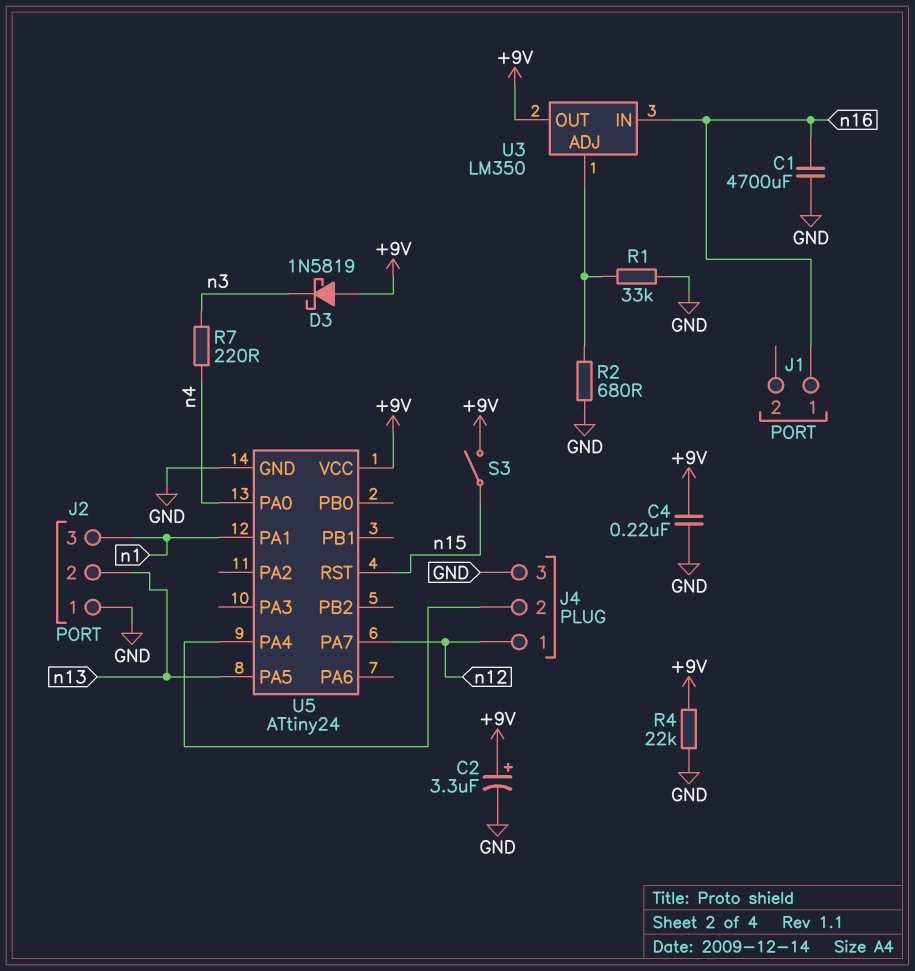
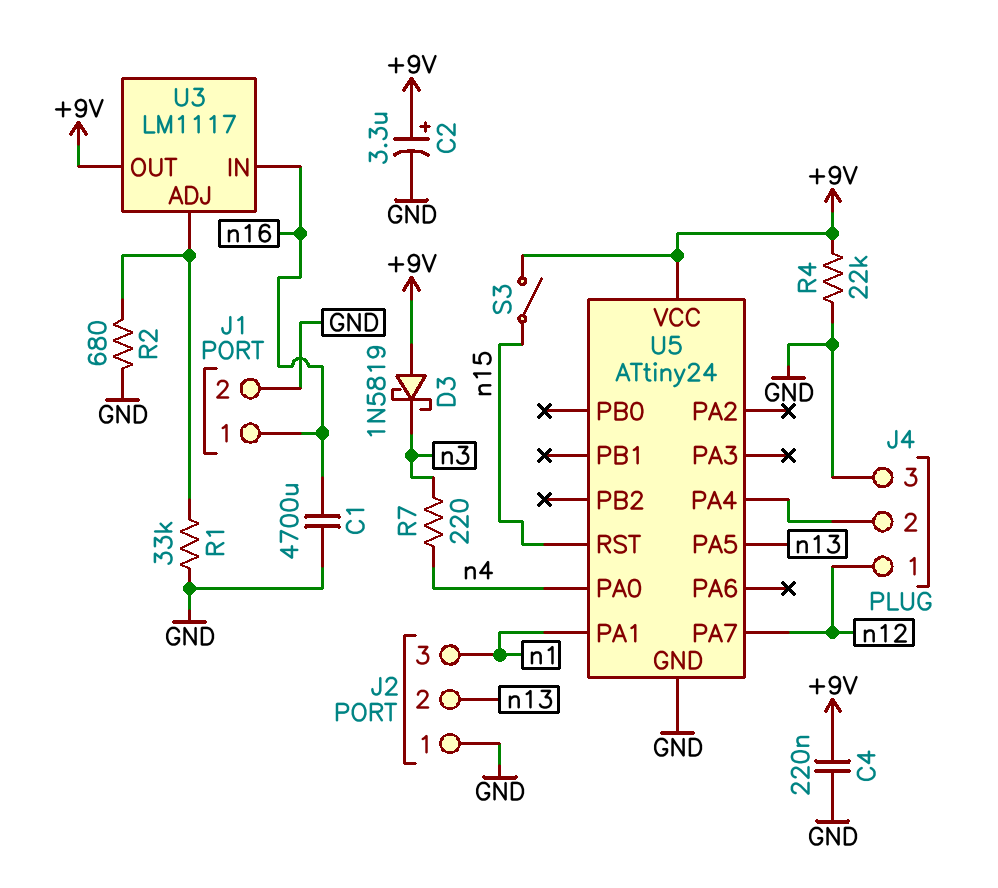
J1 pin 2: none -> GND
U3: LM350 -> LM1117

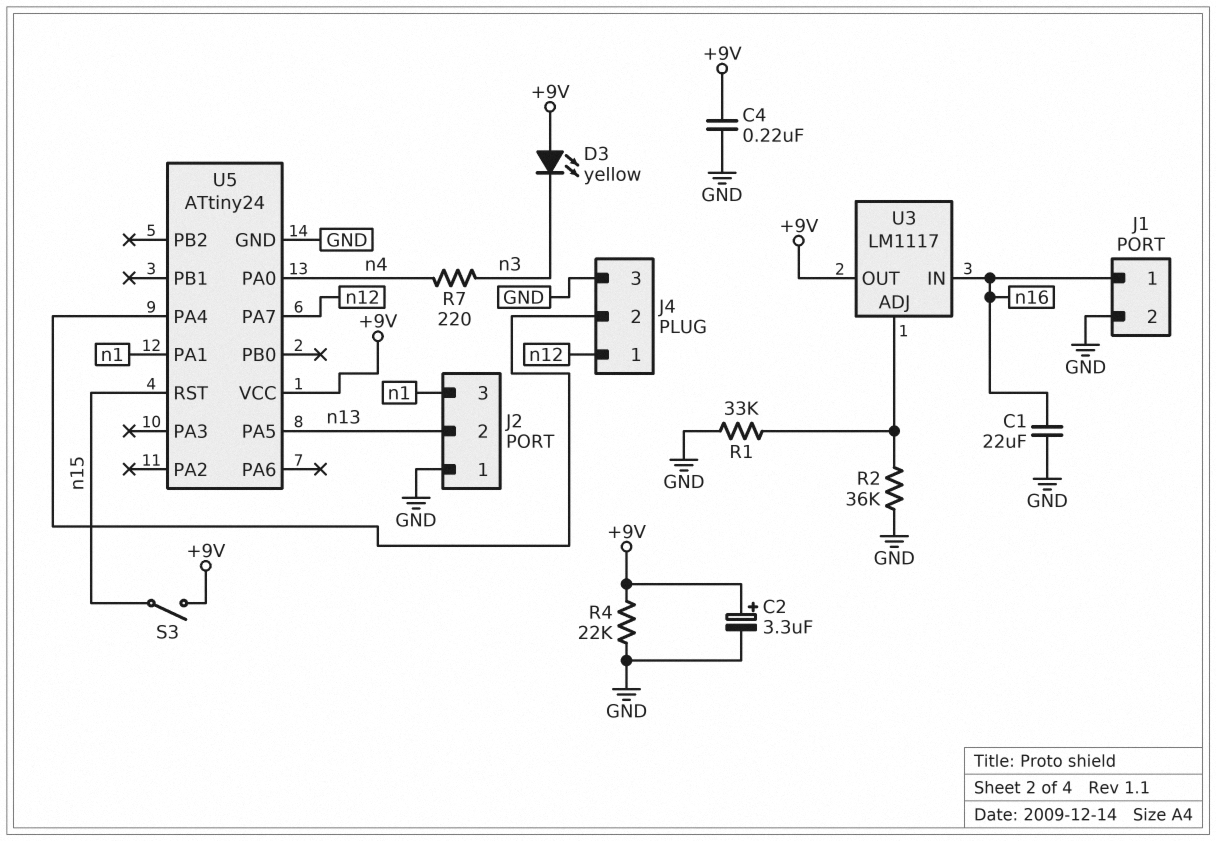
C1: 4700uF (GND, n16) -> 22uF (GND, n16)
D3: schottky 1N5819 (A +9V, K n3) -> LED yellow (A +9V, K n3)
R2: 680 (GND, U3/ADJ) -> 36k (GND, U3/ADJ)

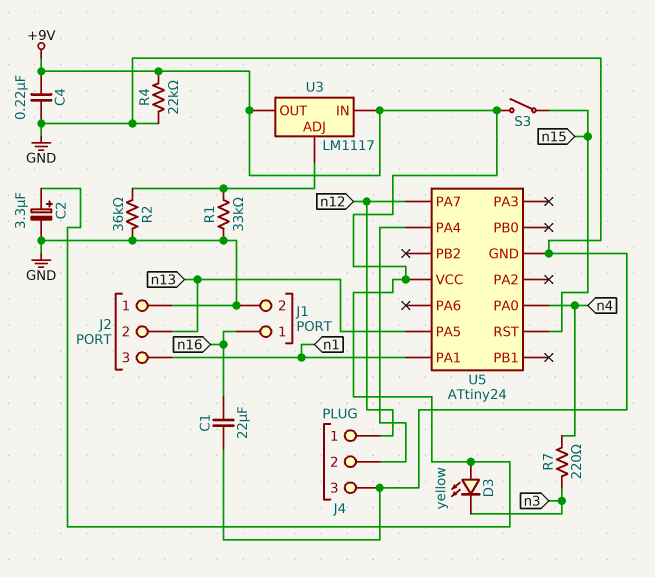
U3 pin IN: n16 -> +9V

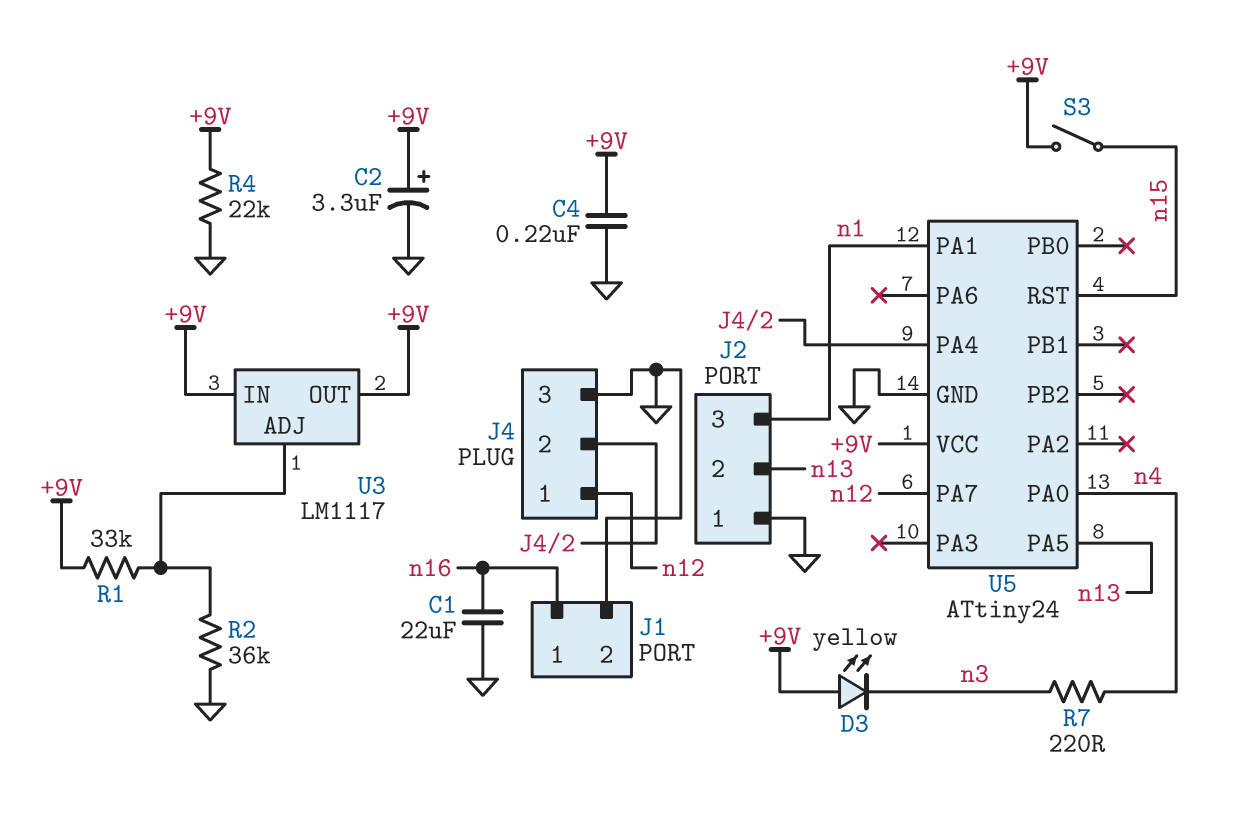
R1: 33k (GND, U3/ADJ) -> 33k (+9V, U3/ADJ)

